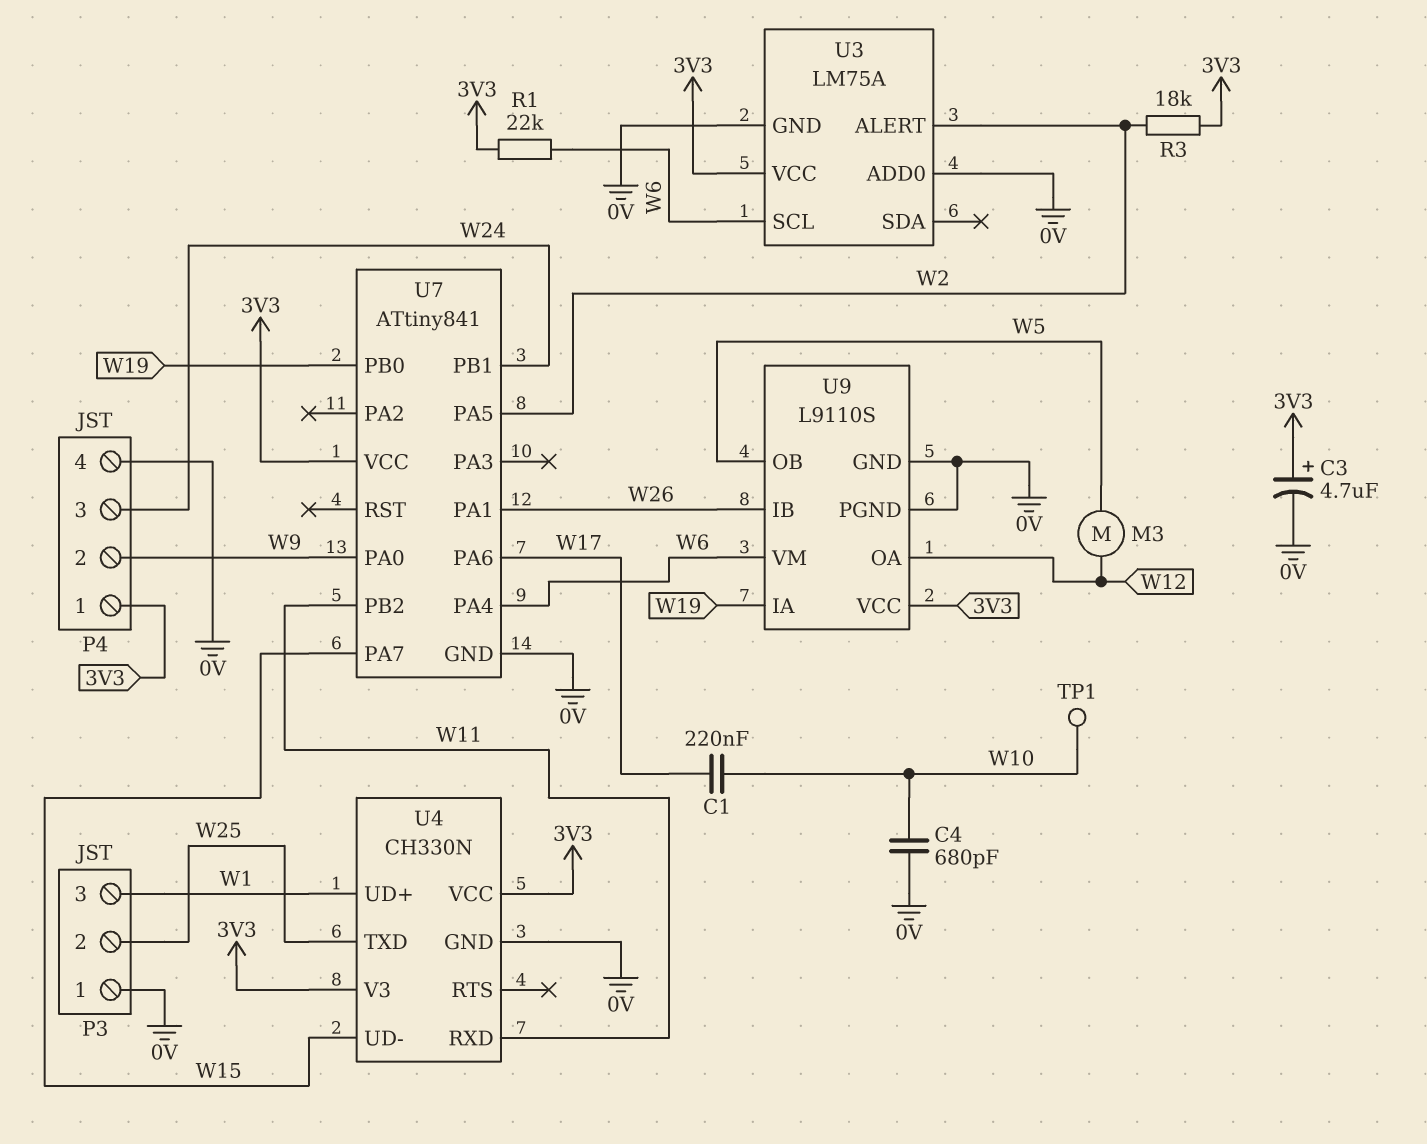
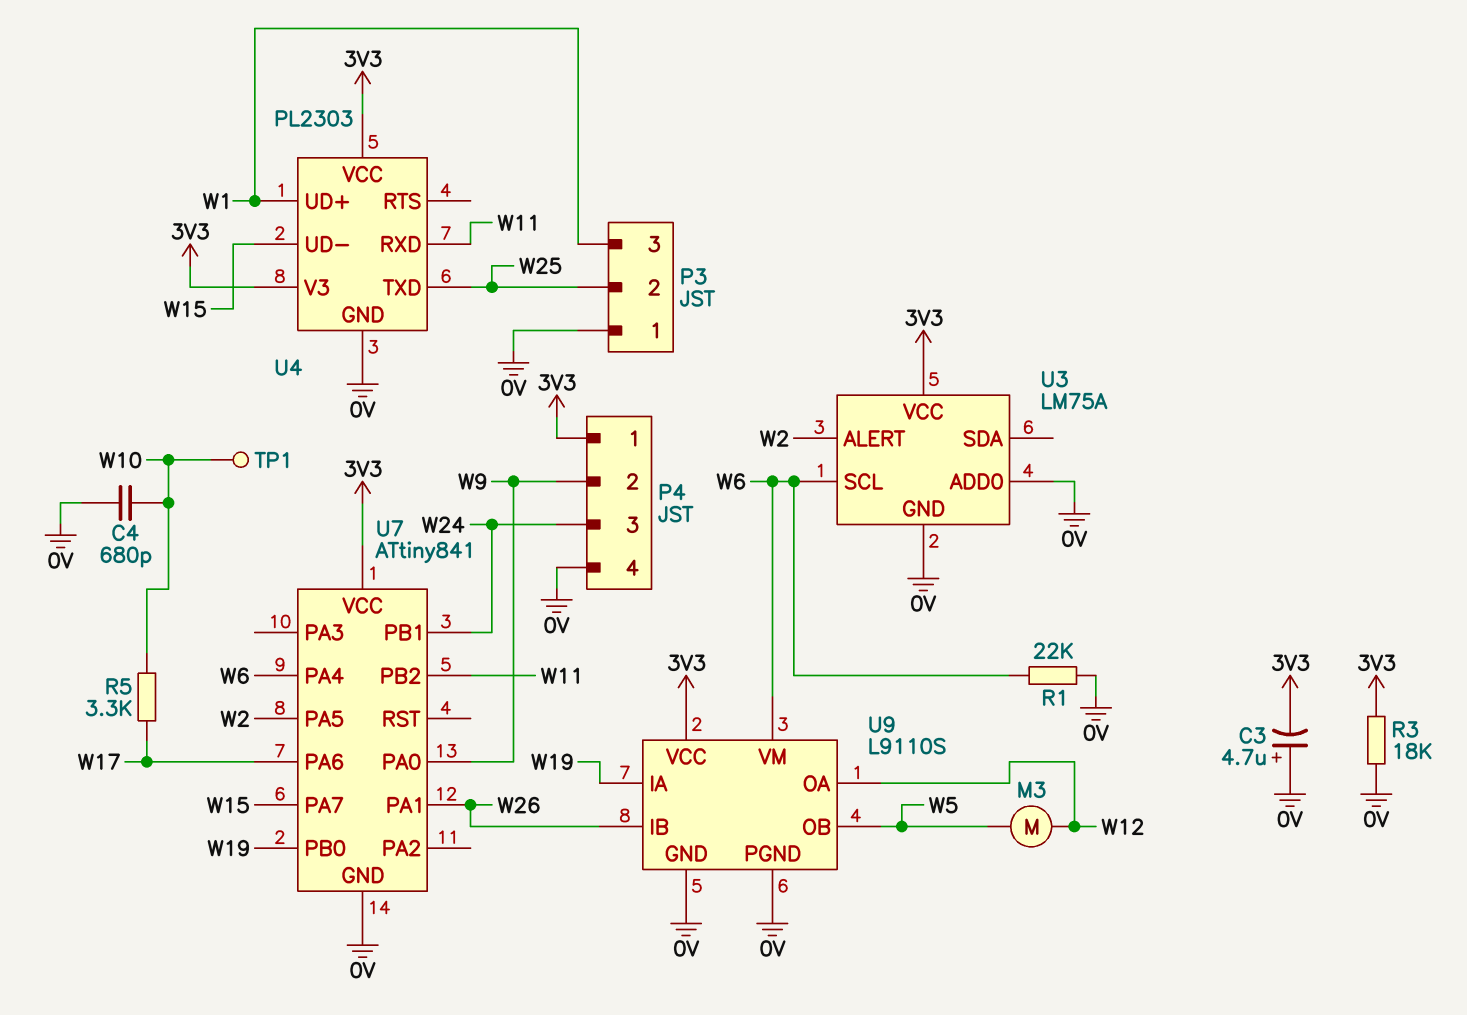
C1: 220nF (W10, W17) -> none
C3: 4.7uF (plus 3V3, minus 0V) -> 4.7uF (plus 0V, minus 3V3)
R1: 22k (3V3, W6) -> 22k (0V, W6)
R3: 18k (3V3, W2) -> 18k (0V, 3V3)
R5: none -> 3.3k (W10, W17)
U4: CH330N -> PL2303

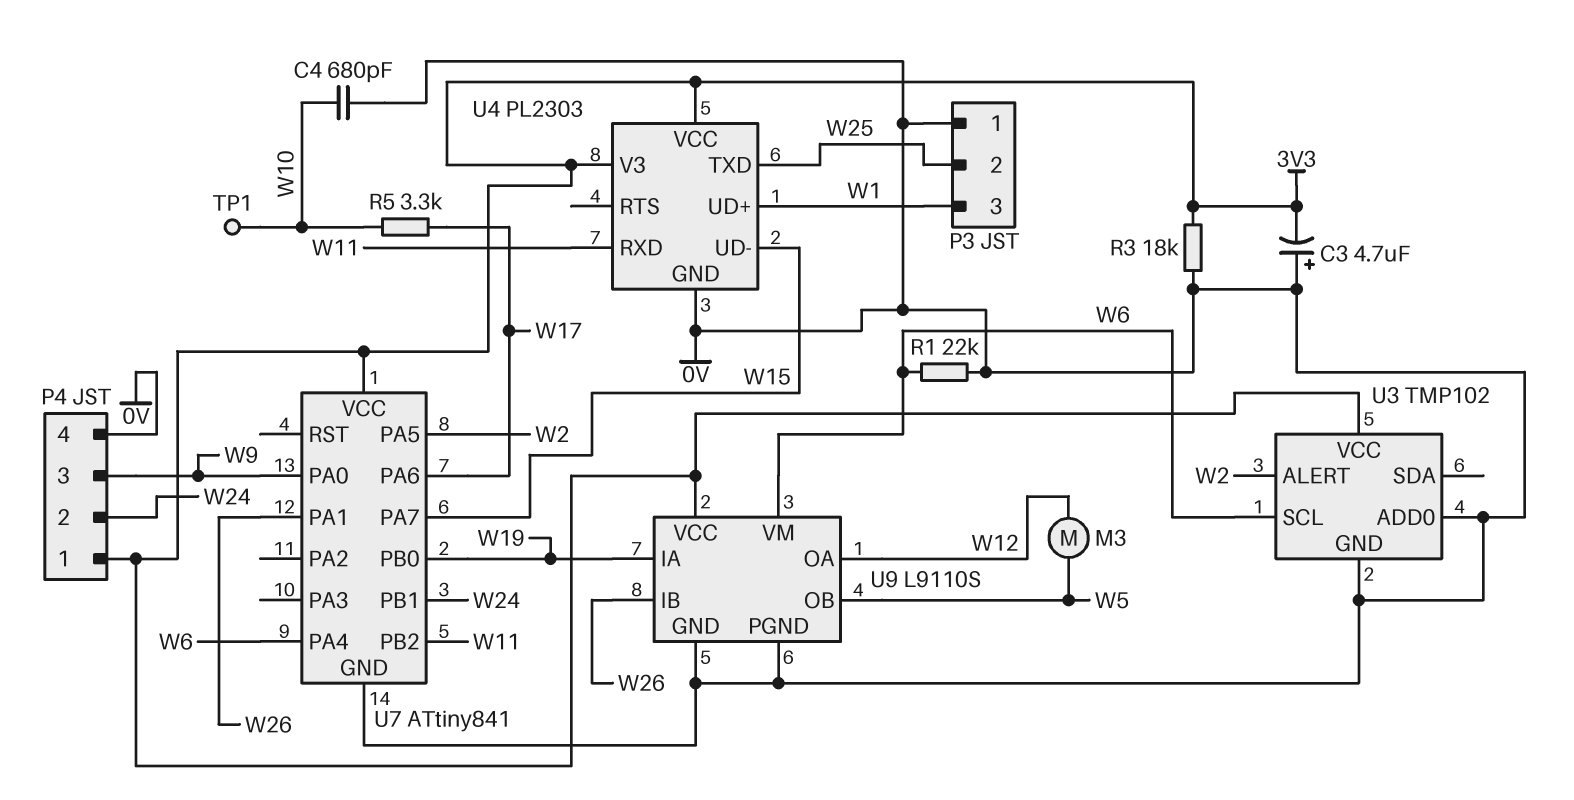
P4 pin 2: W9 -> W24
P4 pin 3: W24 -> W9
U3: LM75A -> TMP102

